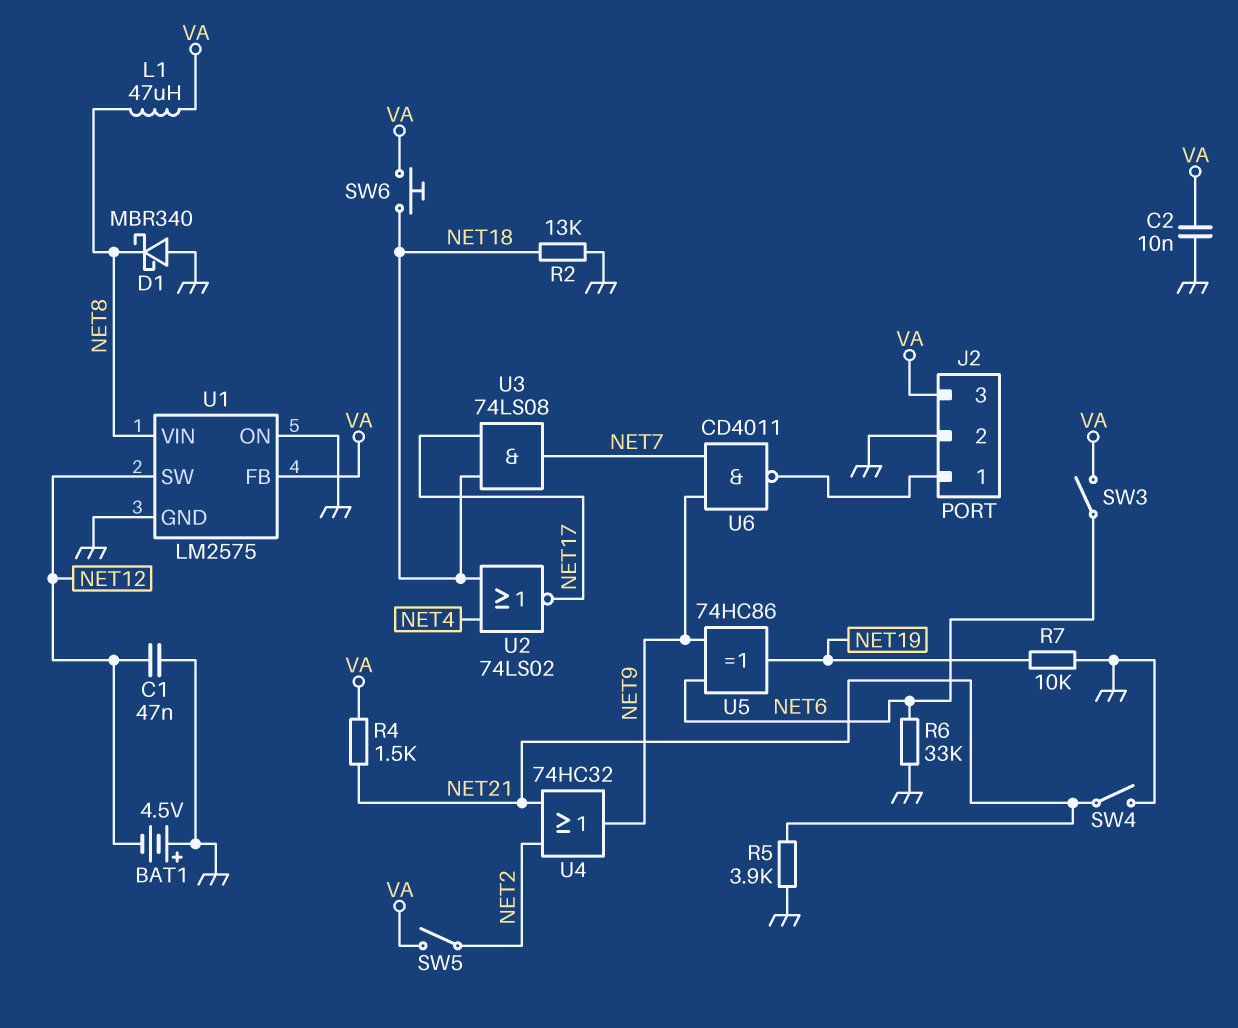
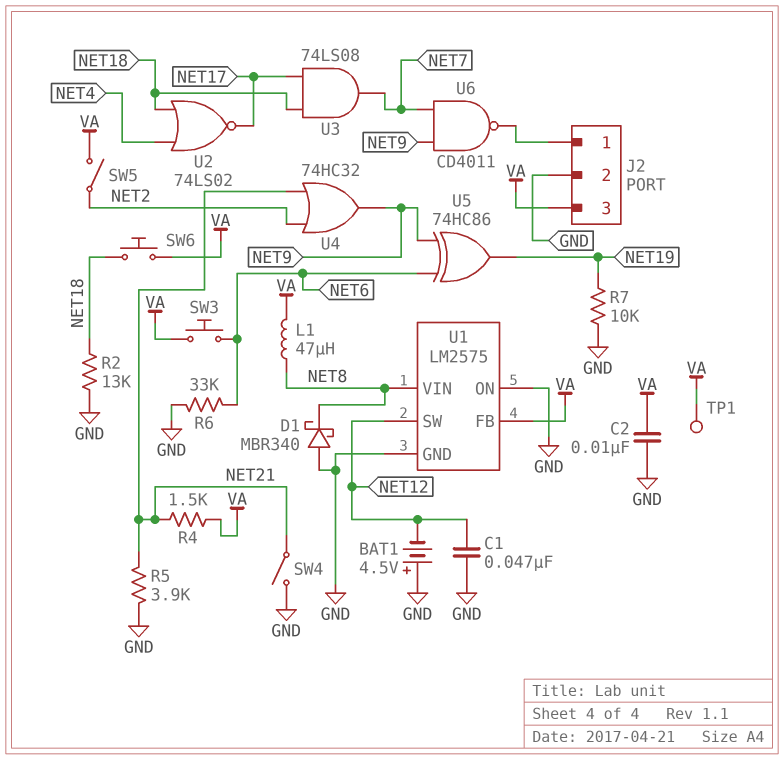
SW3: switch (NET6, VA) -> button (NET6, VA)
TP1: none -> test point (VA)

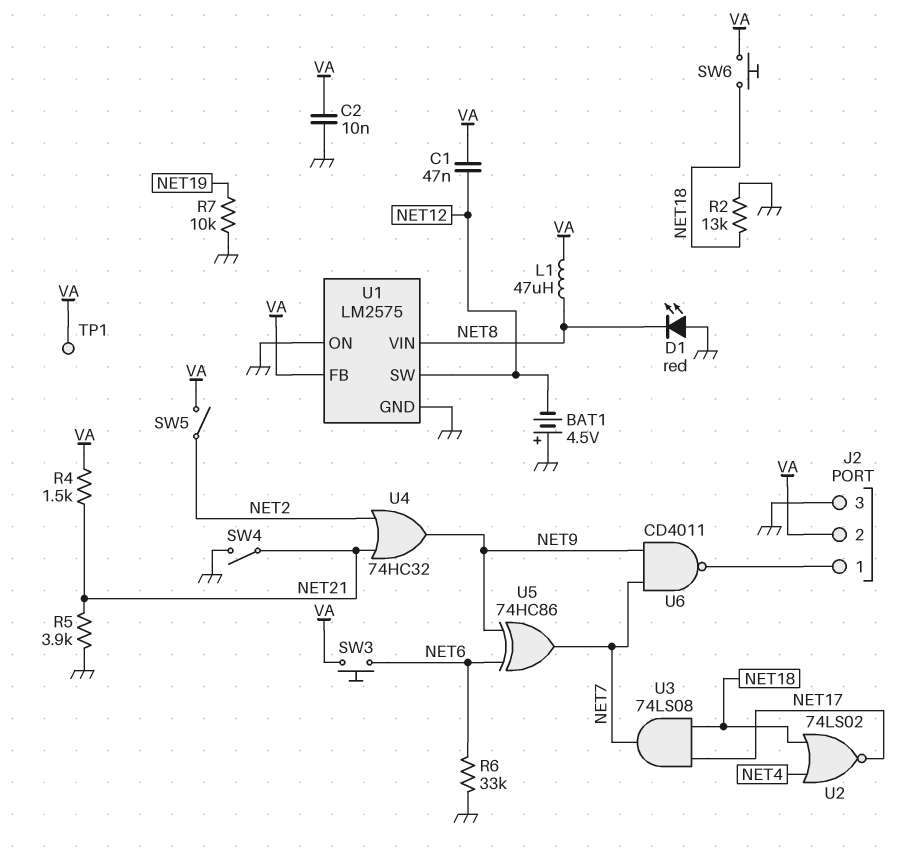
C1: 47nF (GND, NET12) -> 47nF (NET12, VA)
D1: schottky MBR340 (A GND, K NET8) -> LED red (A GND, K NET8)
J2 pin 2: GND -> VA
J2 pin 3: VA -> GND
U5: XOR 74HC86 (in NET6, in NET9, out NET19) -> XOR 74HC86 (in NET6, in NET9, out NET7)

